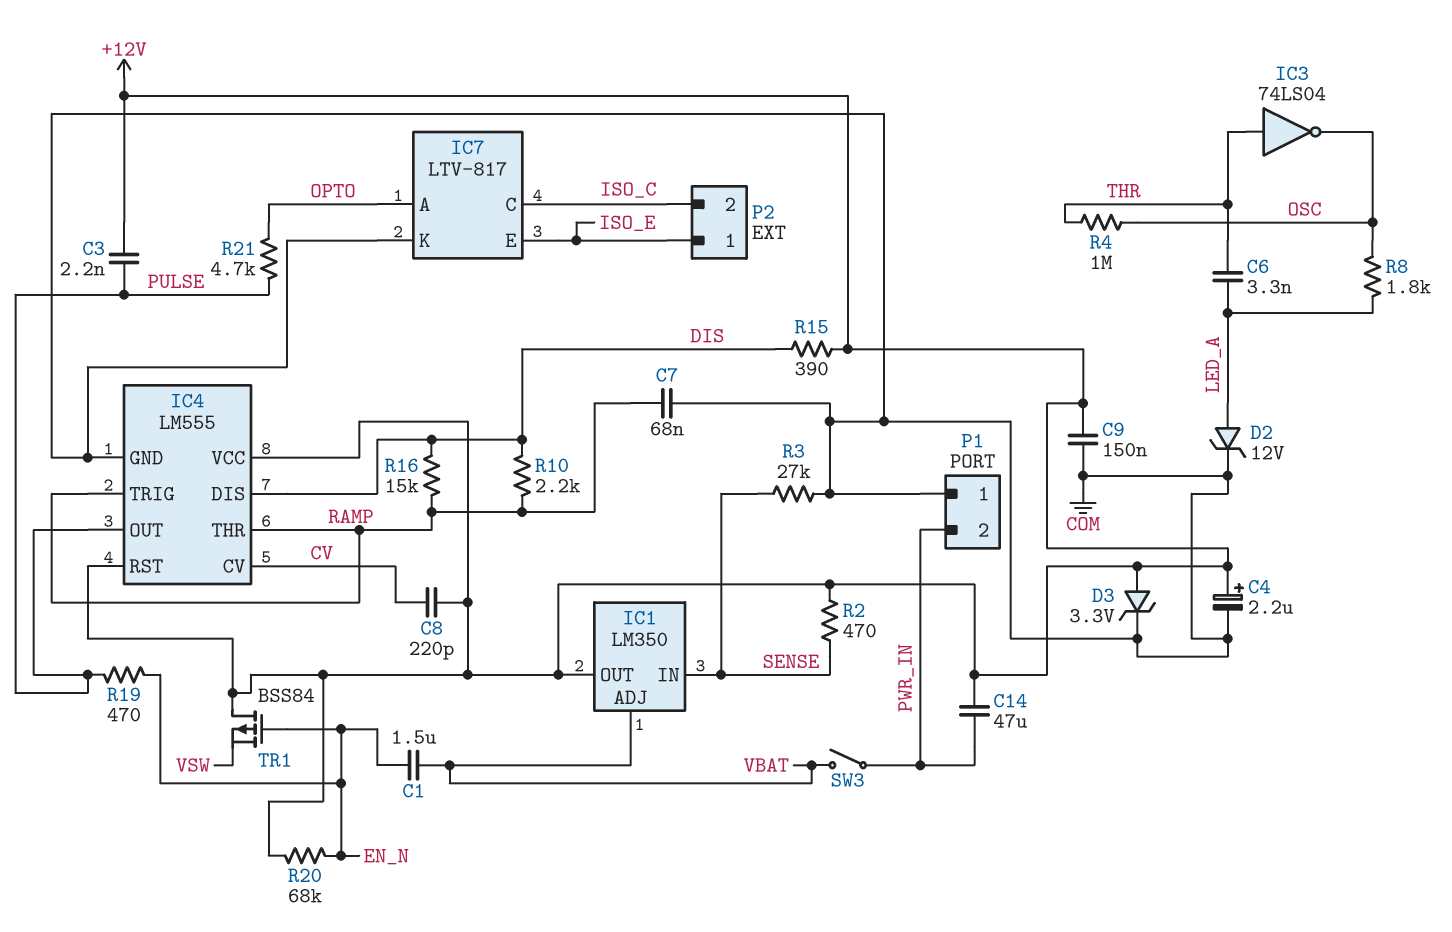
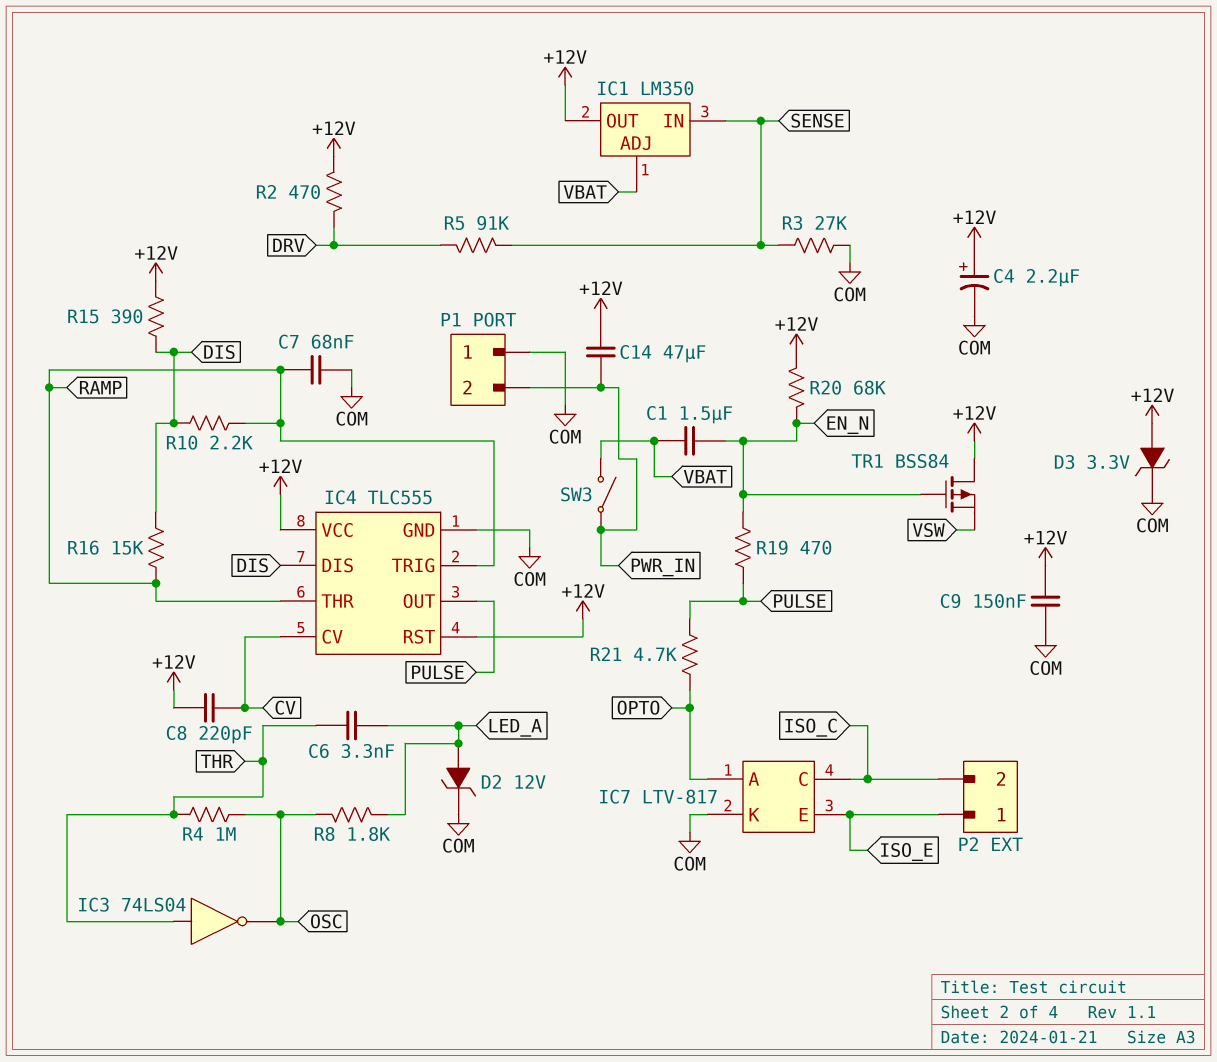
C3: 2.2nF (+12V, PULSE) -> none
IC4: LM555 -> TLC555
R2: 470 (+12V, SENSE) -> 470 (+12V, DRV)
R5: none -> 91k (DRV, SENSE)

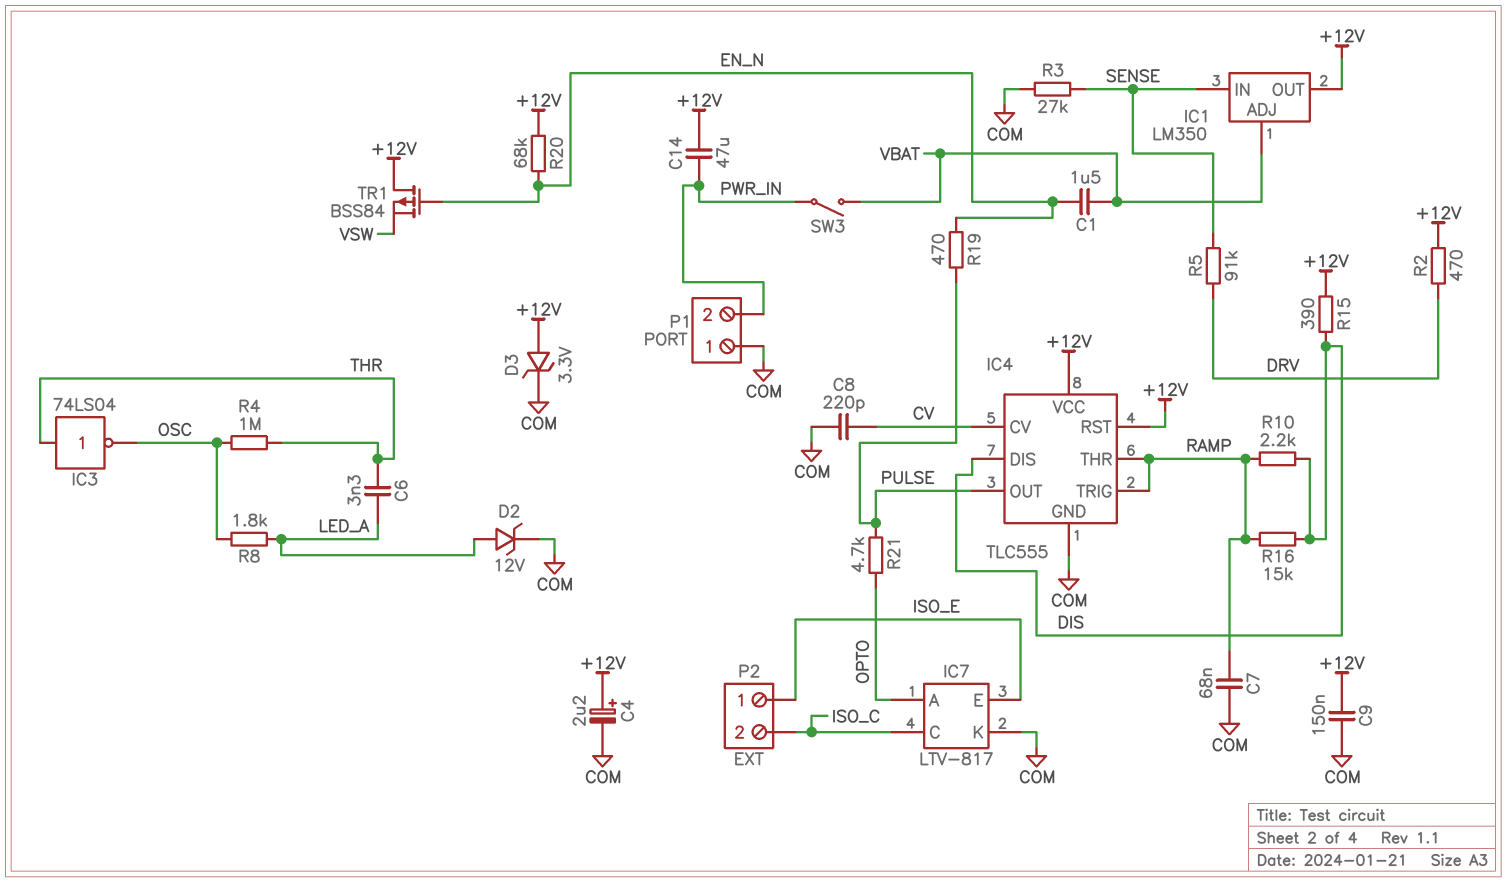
C8: 220pF (+12V, CV) -> 220pF (COM, CV)

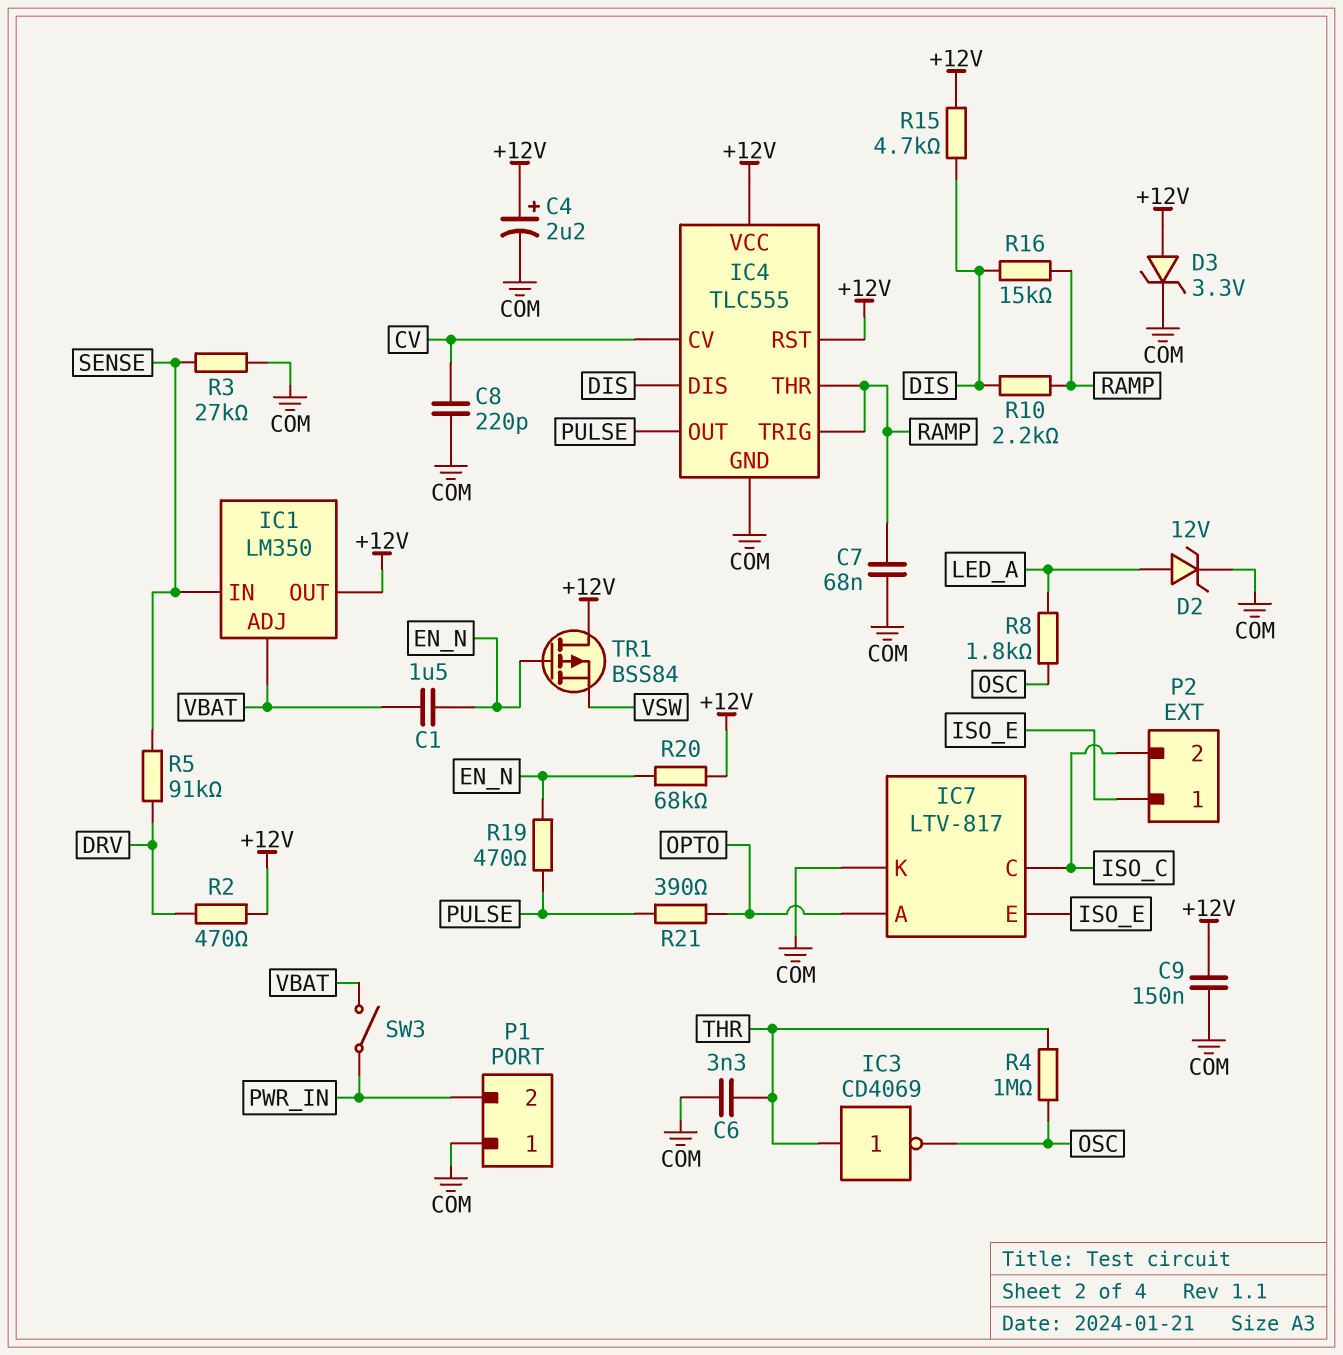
C6: 3.3nF (LED_A, THR) -> 3.3nF (COM, THR)
C14: 47uF (+12V, PWR_IN) -> none
IC3: NOT 74LS04 (in THR, out OSC) -> NOT CD4069 (in THR, out OSC)
R15: 390 (+12V, DIS) -> 4.7k (+12V, DIS)
R21: 4.7k (OPTO, PULSE) -> 390 (OPTO, PULSE)

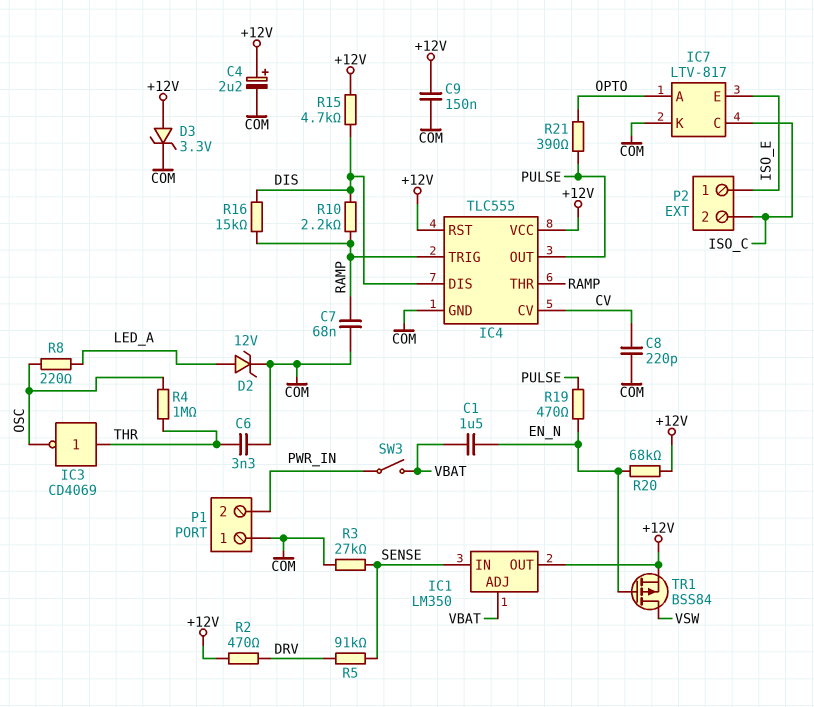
R8: 1.8k (LED_A, OSC) -> 220 (LED_A, OSC)
TR1: PMOS BSS84 (G EN_N, D +12V, S VSW) -> PMOS BSS84 (G EN_N, D VSW, S +12V)

